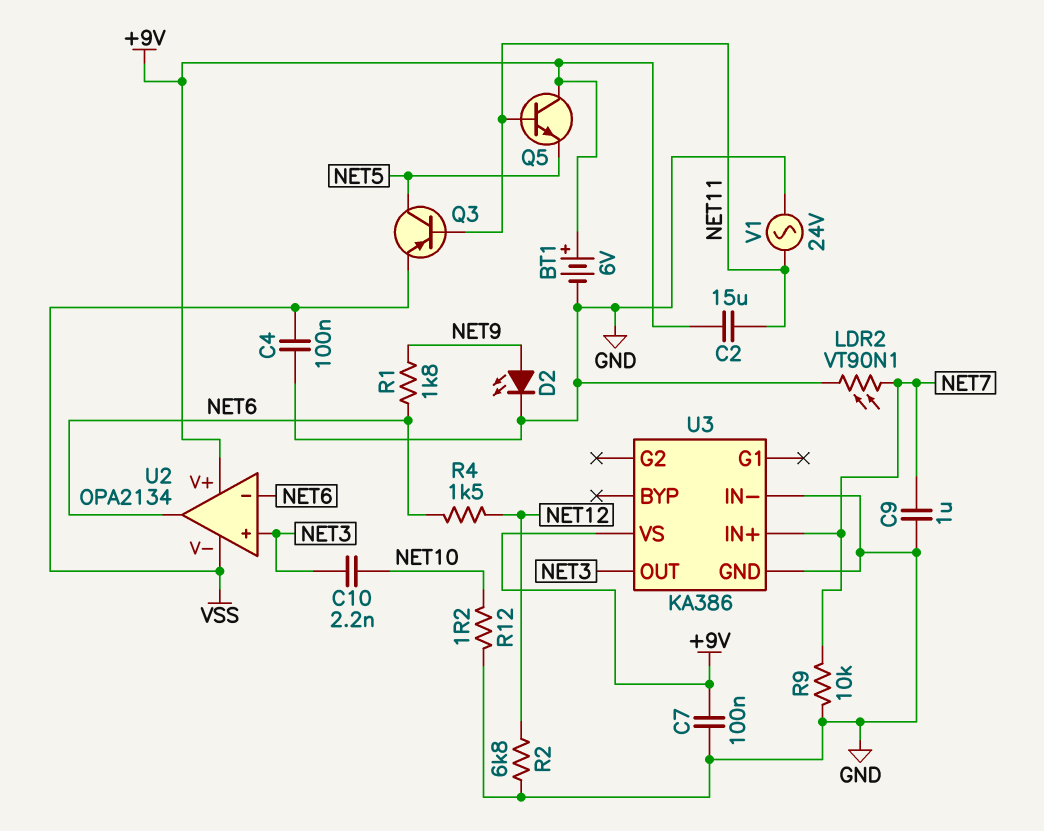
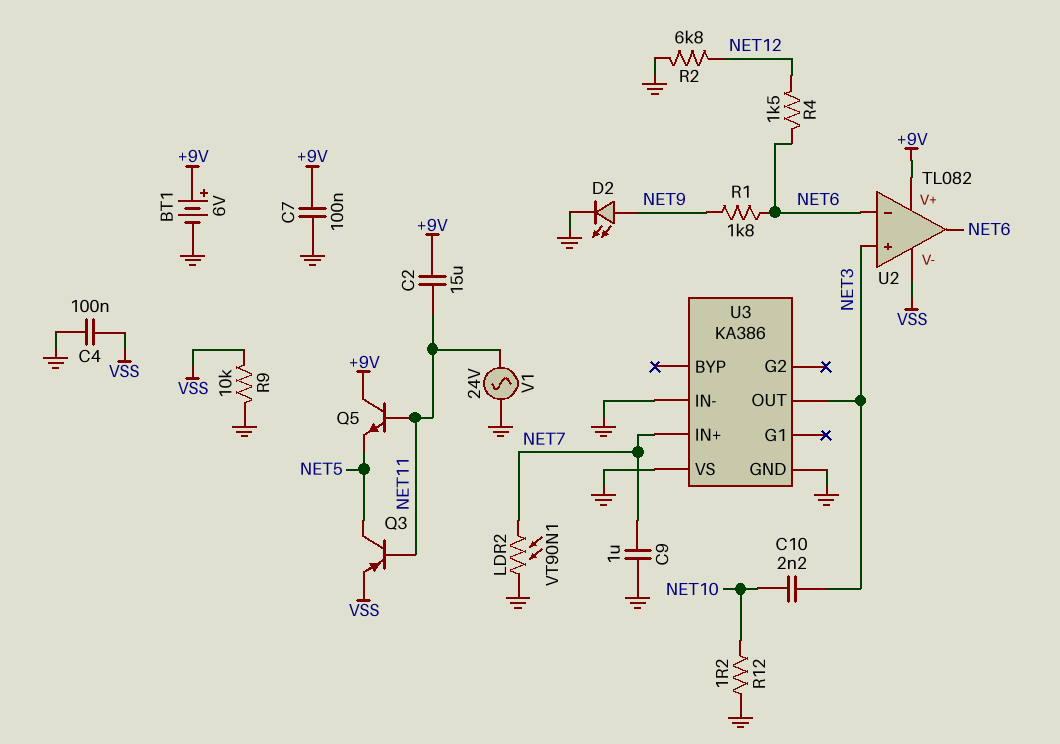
R9: 10k (GND, NET7) -> 10k (GND, VSS)
U2: OPA2134 -> TL082
U3 pin VS: +9V -> GND

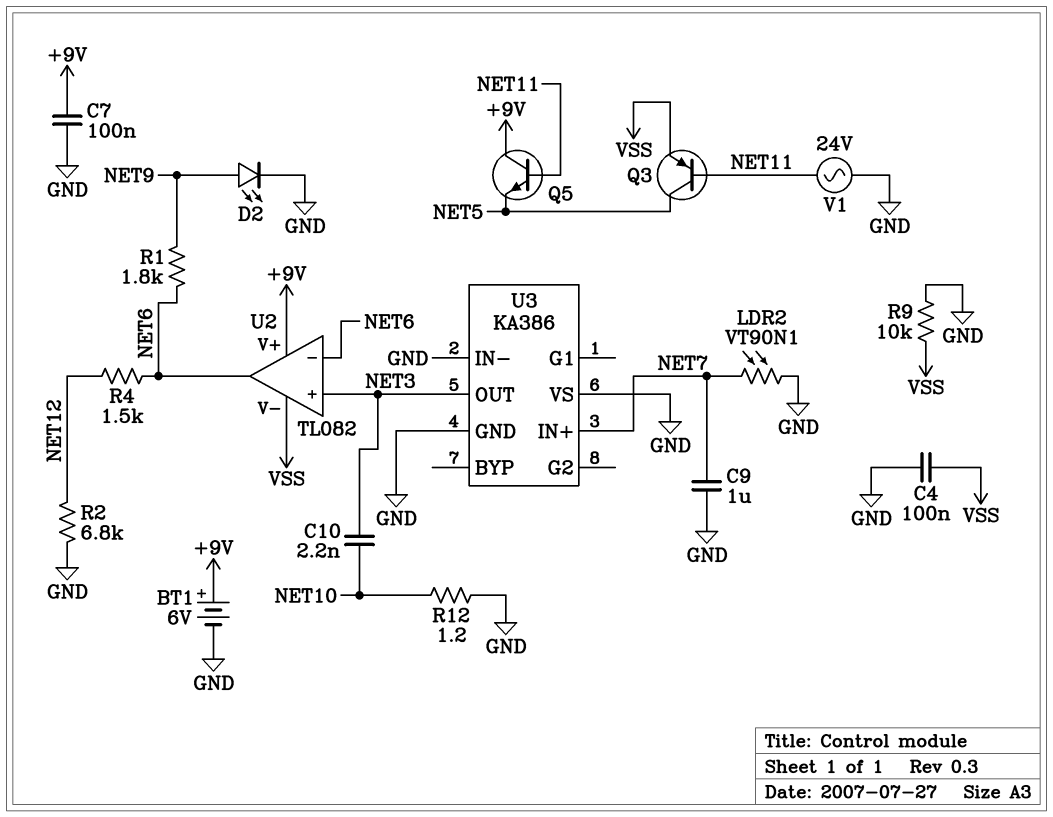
C2: 15uF (+9V, NET11) -> none

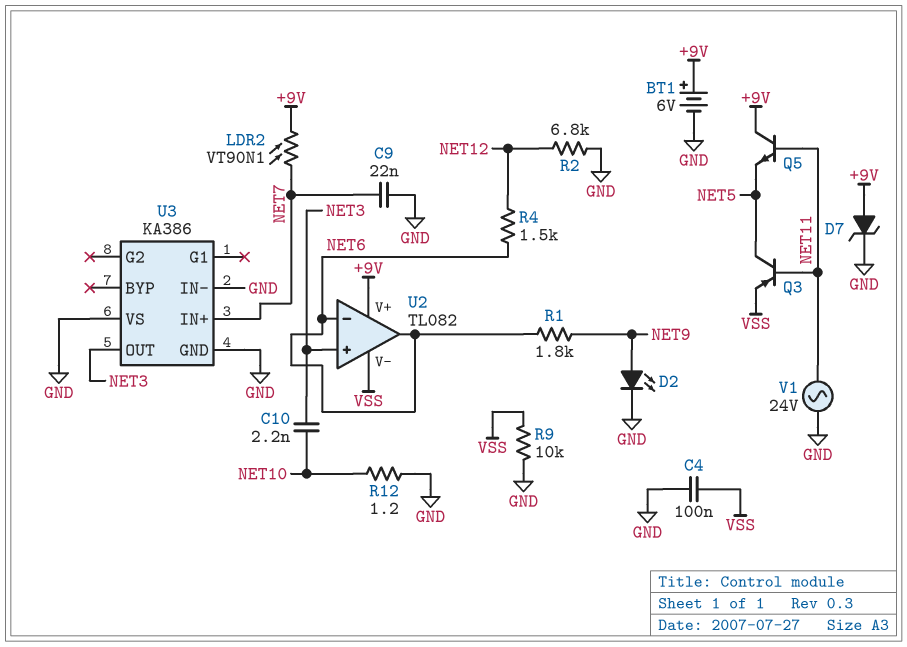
C7: 100nF (+9V, GND) -> none
C9: 1uF (GND, NET7) -> 22nF (GND, NET7)
D7: none -> zener (A +9V, K GND)
LDR2: VT90N1 (GND, NET7) -> VT90N1 (+9V, NET7)

